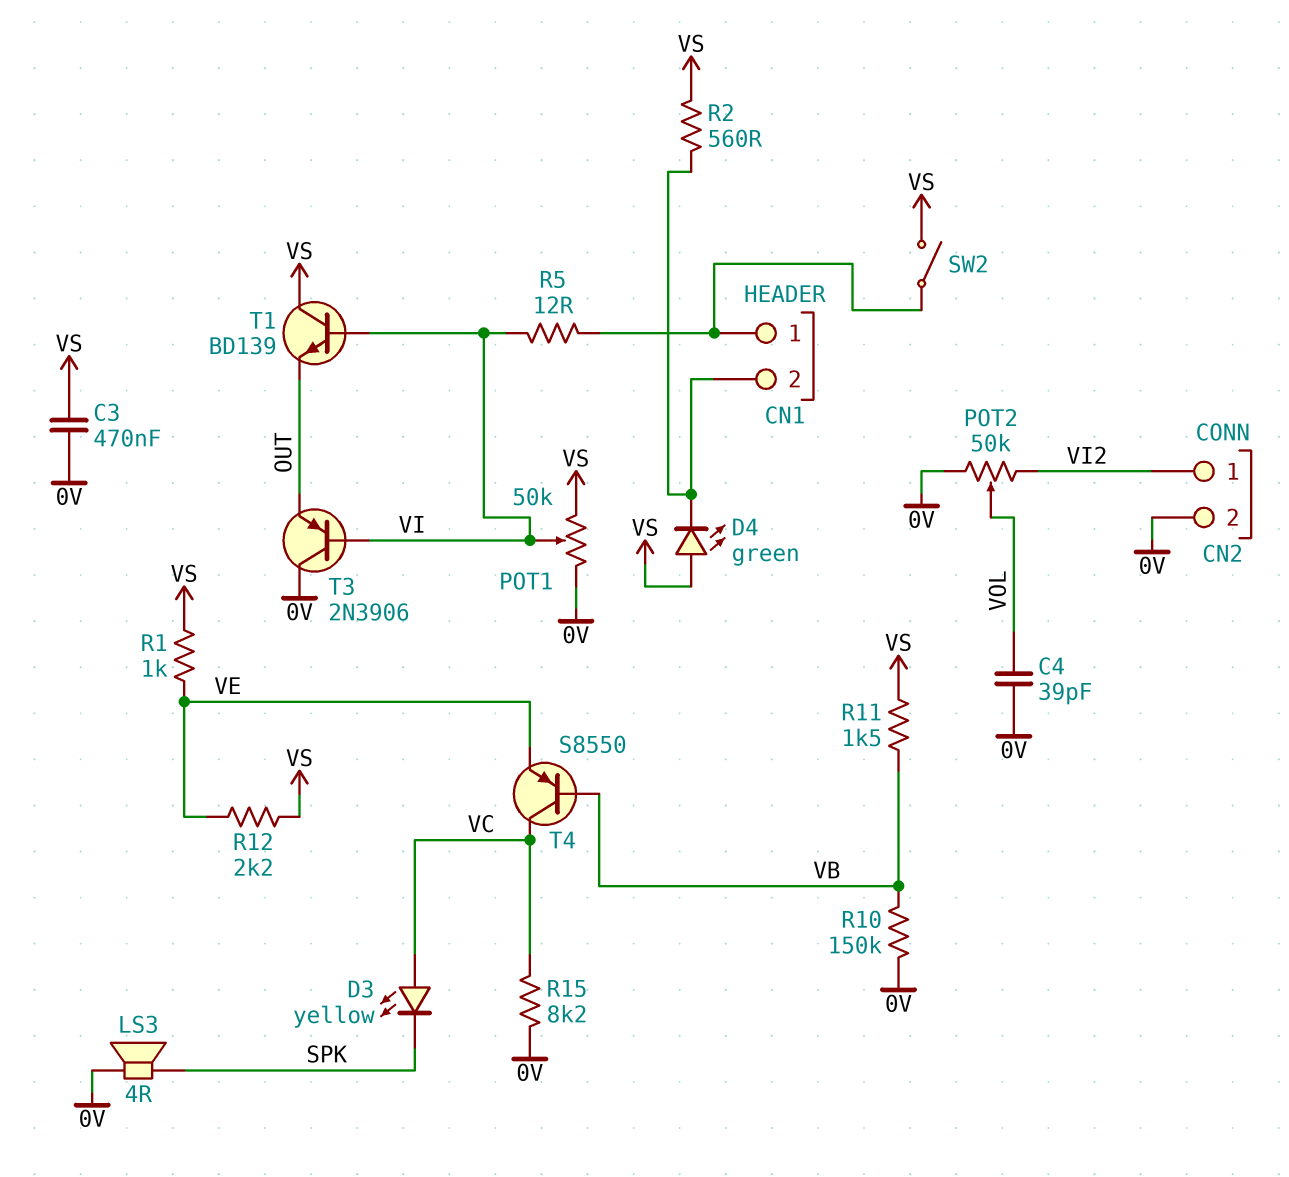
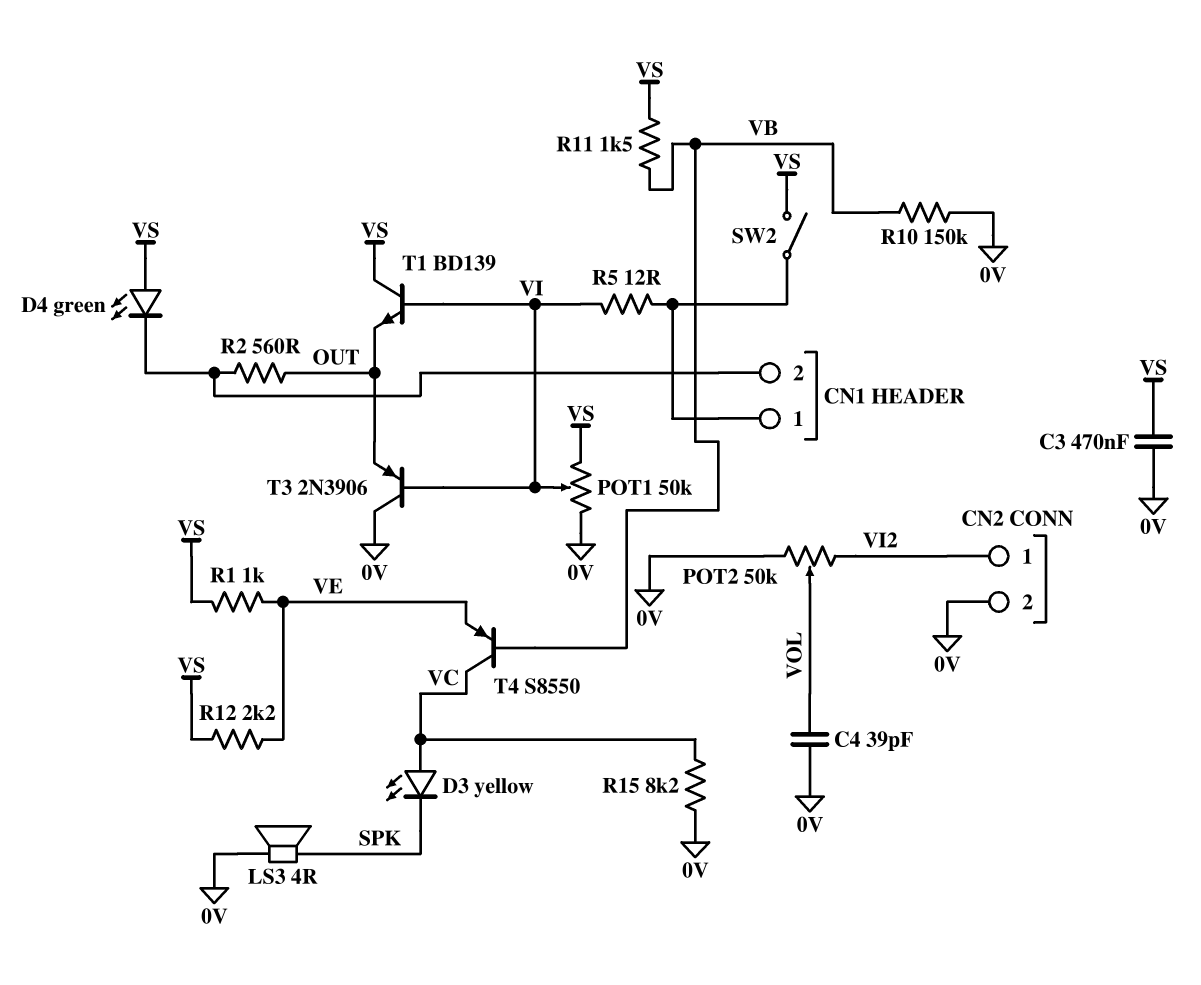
R2: 560 (CN1/2, VS) -> 560 (CN1/2, OUT)

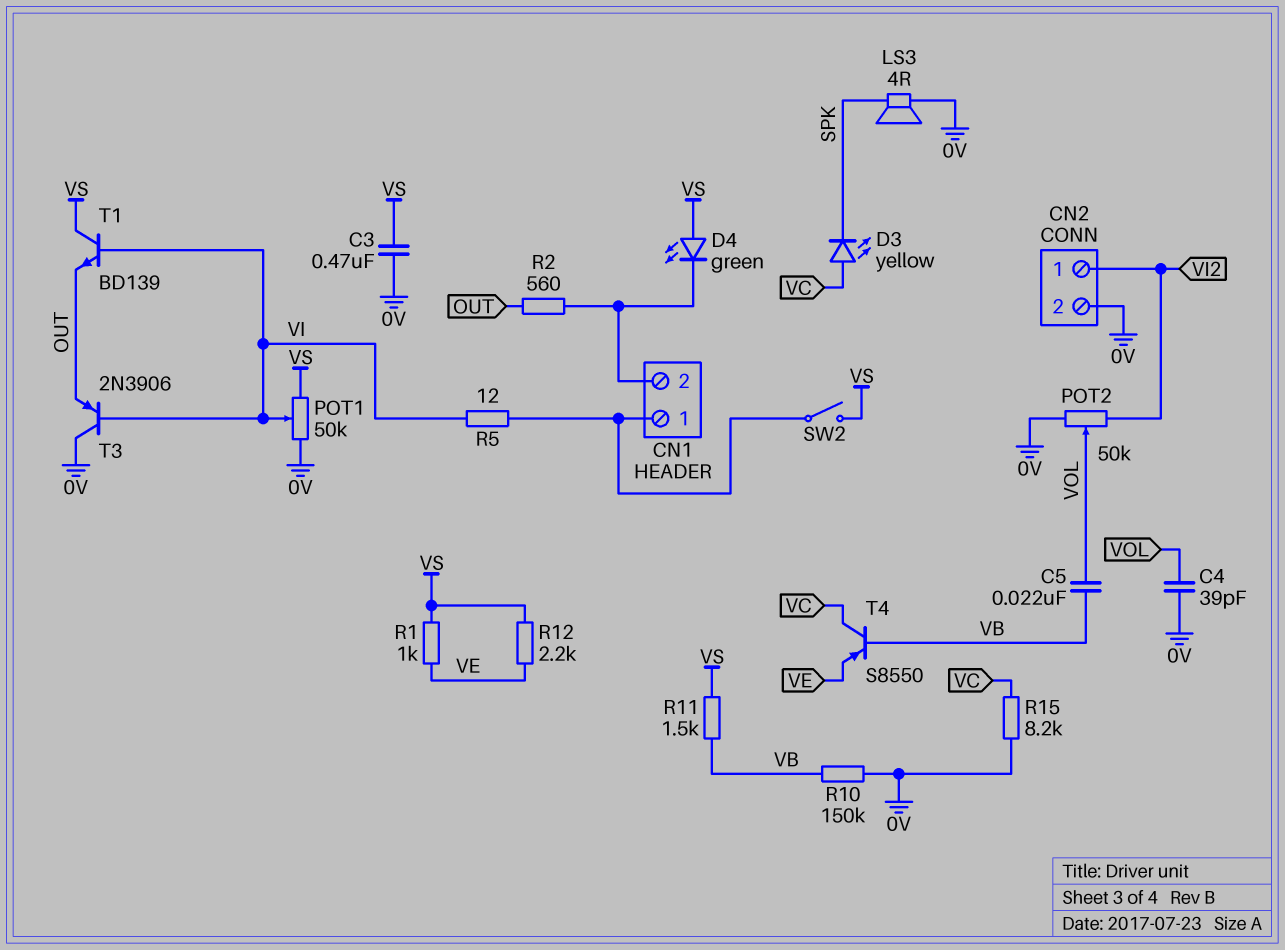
C5: none -> 22nF (VB, VOL)

